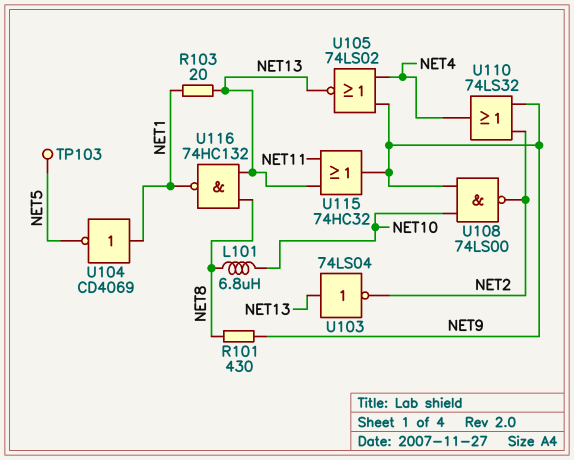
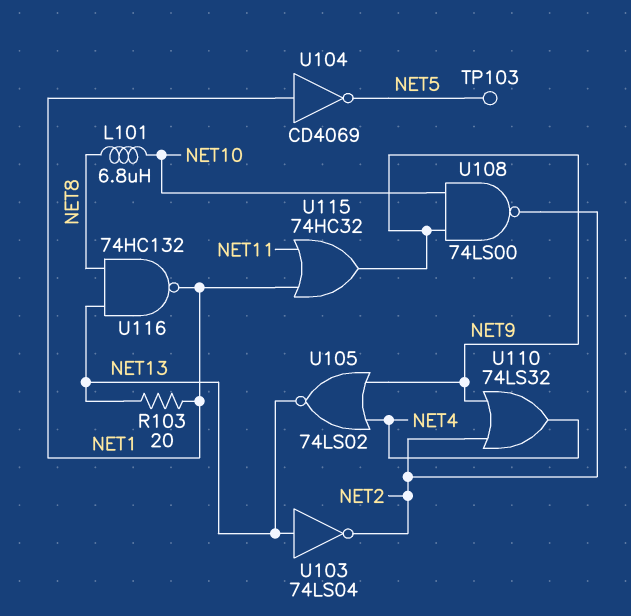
R101: 430 (NET8, NET9) -> none
U115: OR 74HC32 (in NET11, in NET13, out NET9) -> OR 74HC32 (in NET1, in NET11, out NET9)

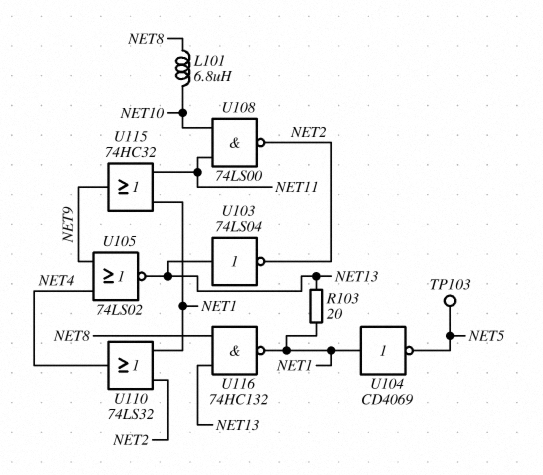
U108: NAND 74LS00 (in NET9, in NET10, out NET2) -> NAND 74LS00 (in NET10, in NET11, out NET2)
U110: OR 74LS32 (in NET2, in NET9, out NET4) -> OR 74LS32 (in NET1, in NET2, out NET4)

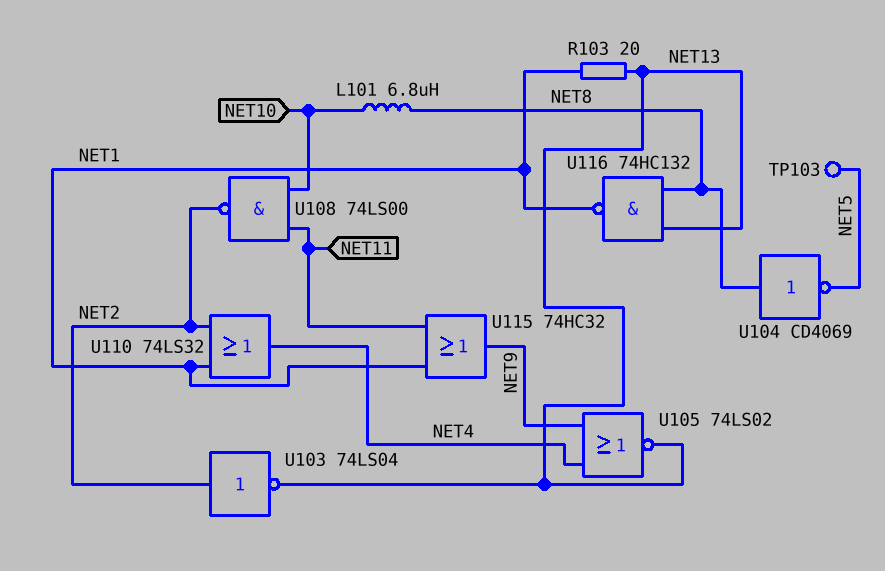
U103: NOT 74LS04 (in NET13, out NET2) -> NOT 74LS04 (in NET2, out NET13)
U104: NOT CD4069 (in NET1, out NET5) -> NOT CD4069 (in NET8, out NET5)

